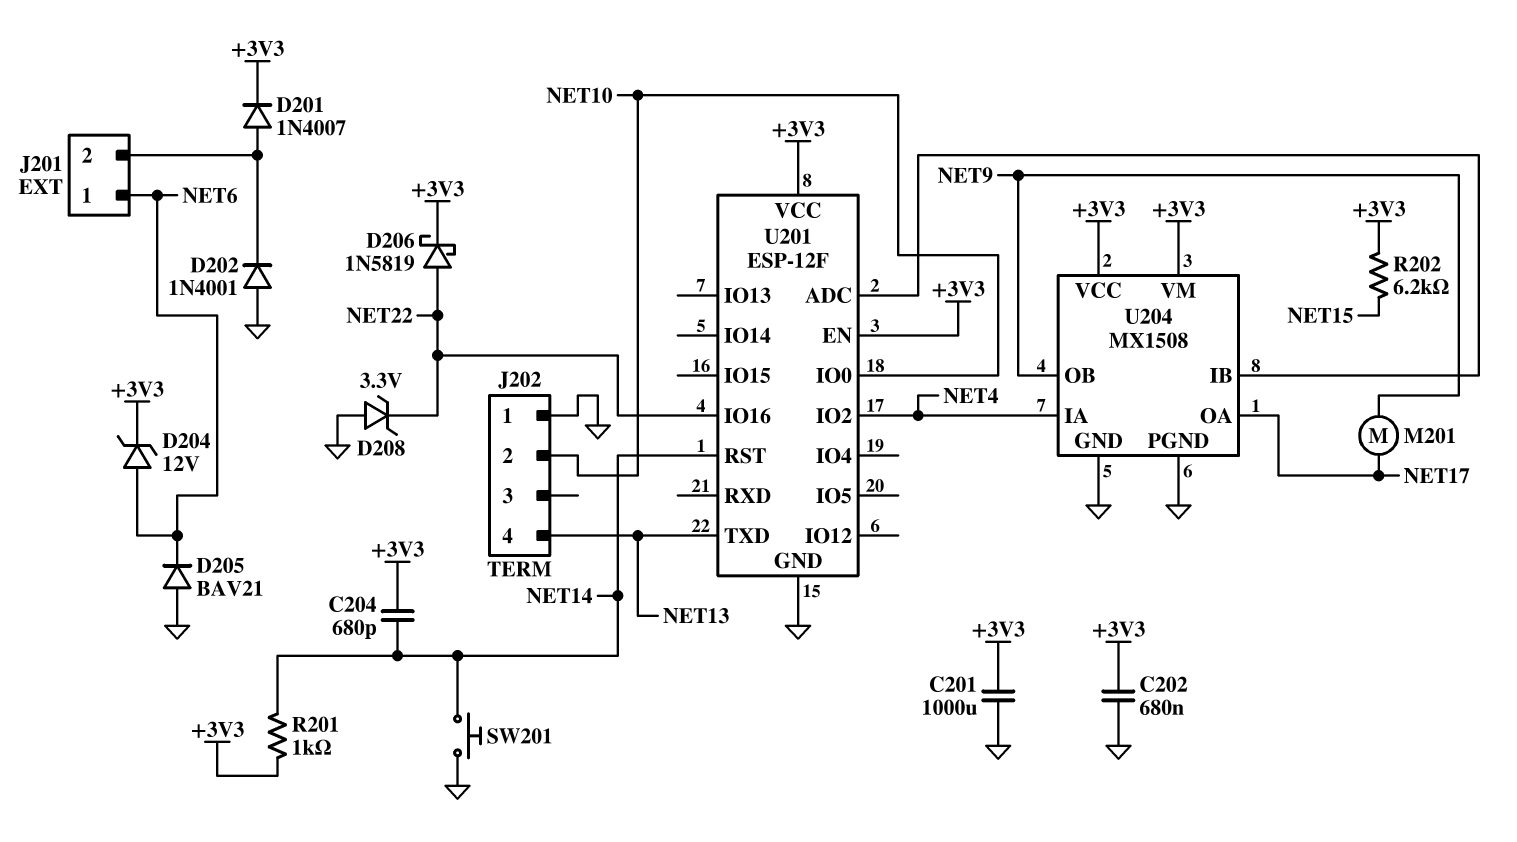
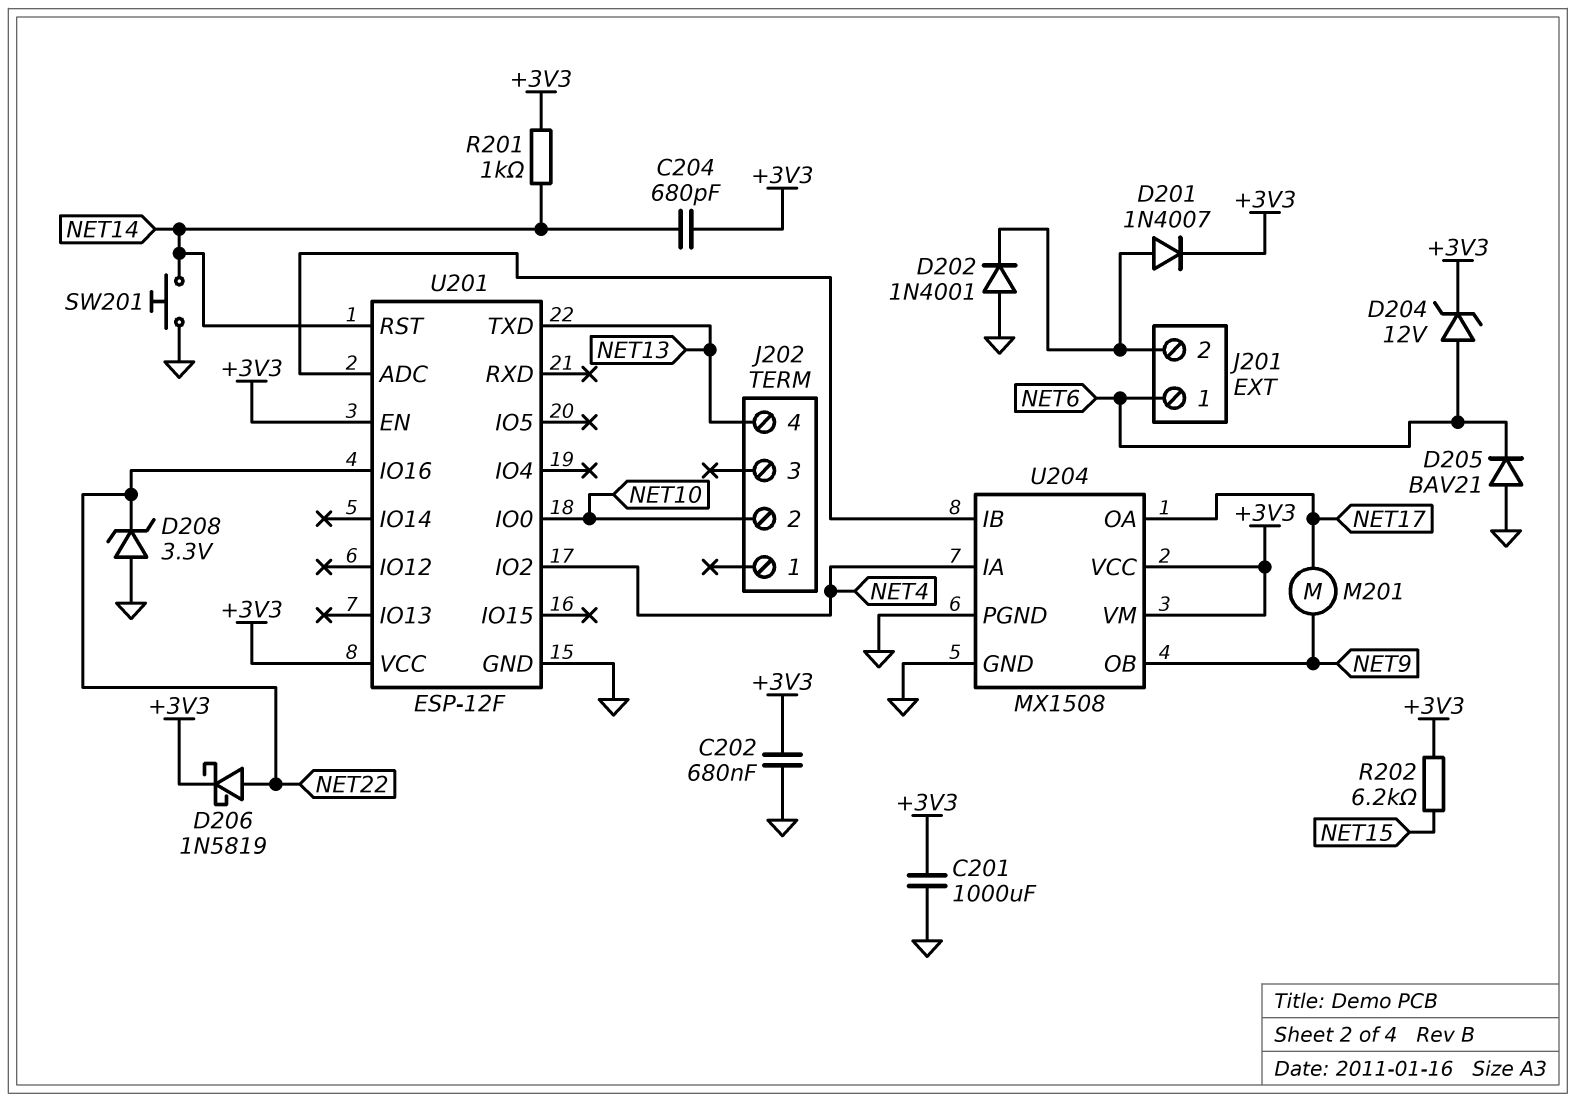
J202 pin 1: GND -> none

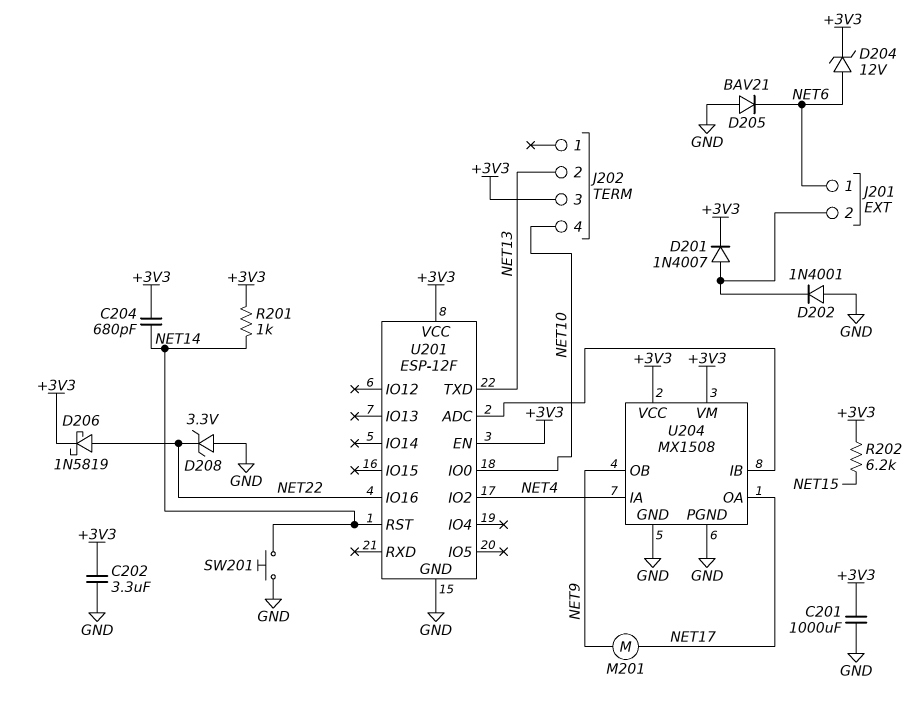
C202: 680nF (+3V3, GND) -> 3.3uF (+3V3, GND)
J202 pin 2: NET10 -> NET13
J202 pin 3: none -> +3V3
J202 pin 4: NET13 -> NET10

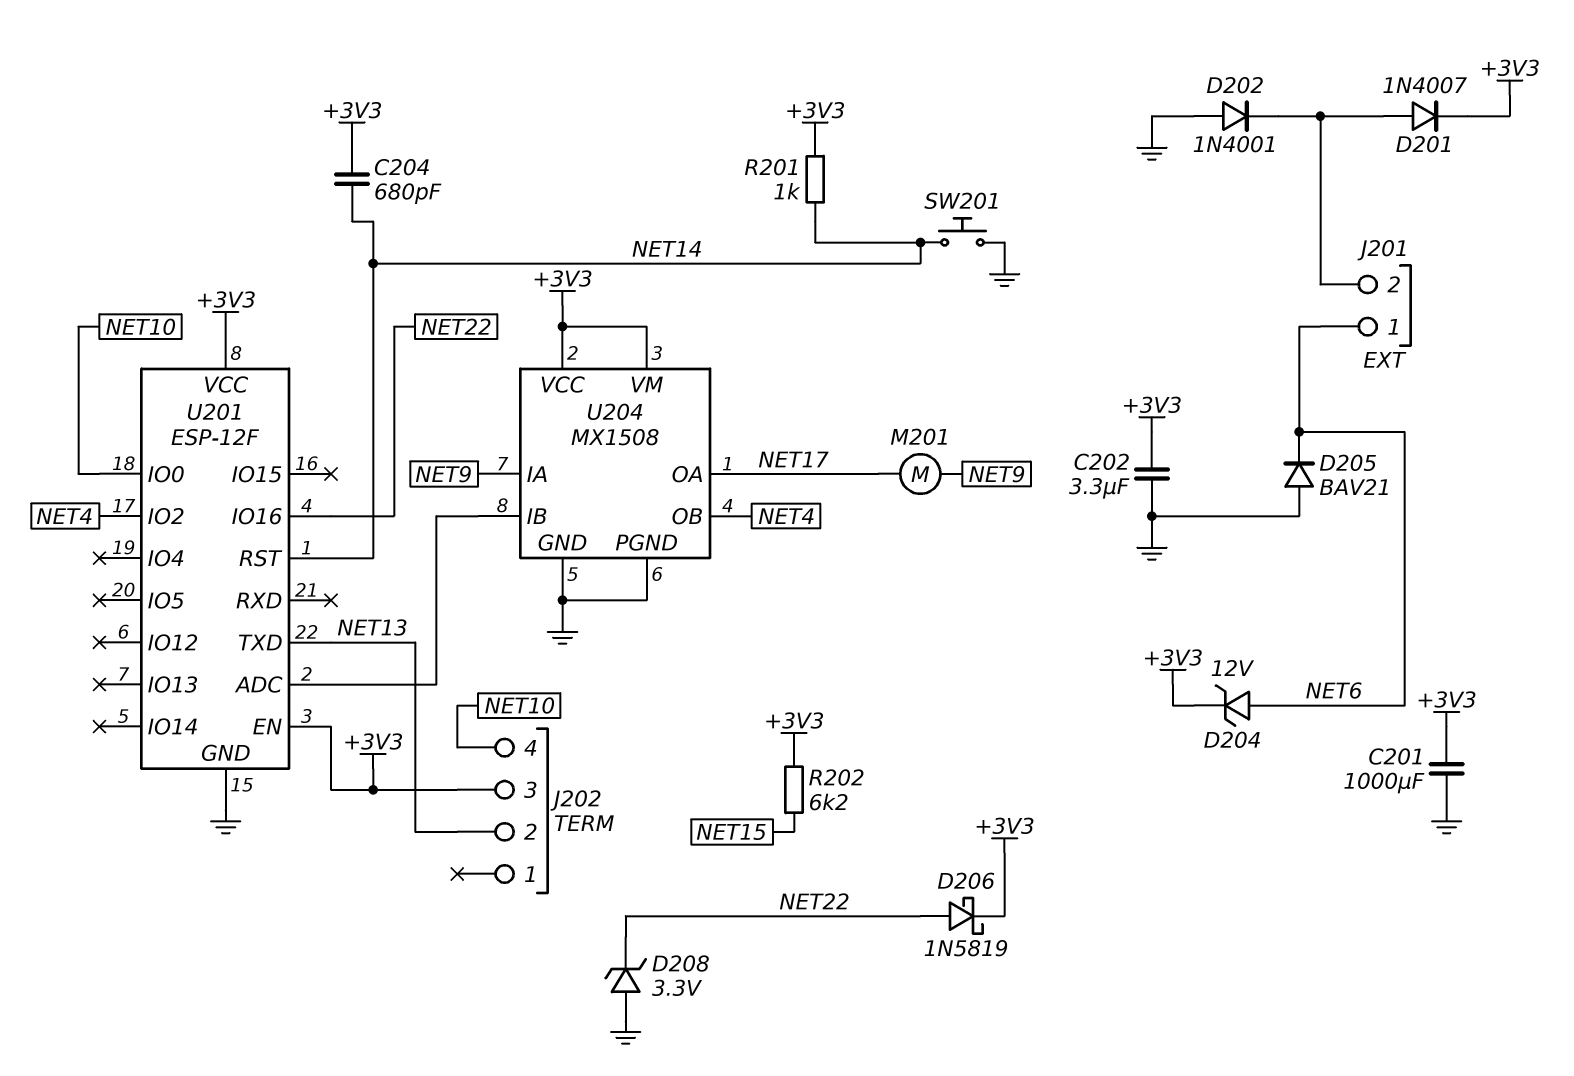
U204 pin IA: NET4 -> NET9
U204 pin OB: NET9 -> NET4

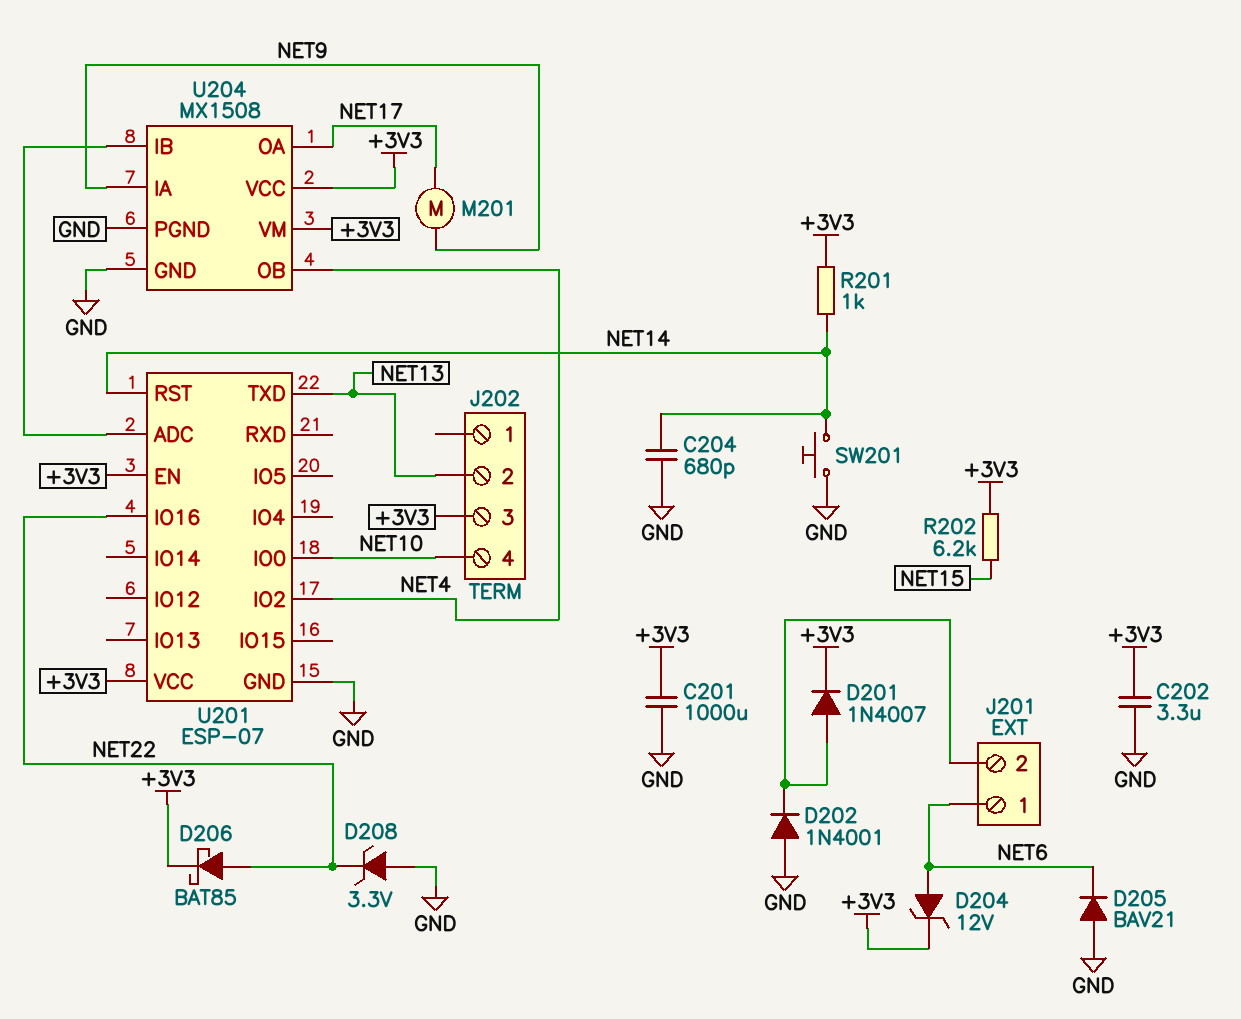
C204: 680pF (+3V3, NET14) -> 680pF (GND, NET14)
D206: schottky 1N5819 (A NET22, K +3V3) -> schottky BAT85 (A NET22, K +3V3)
U201: ESP-12F -> ESP-07

